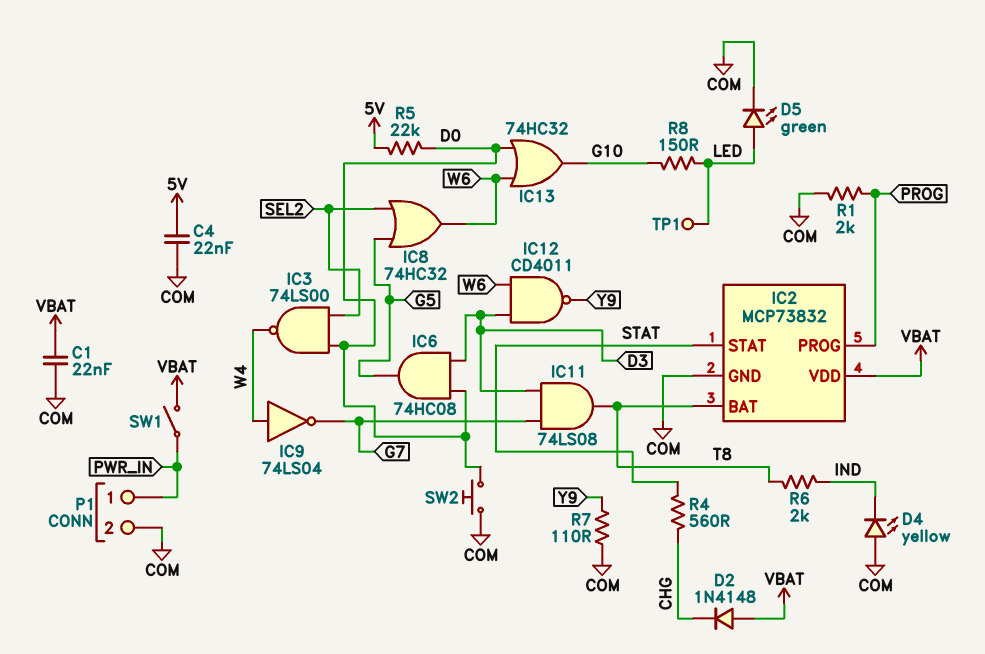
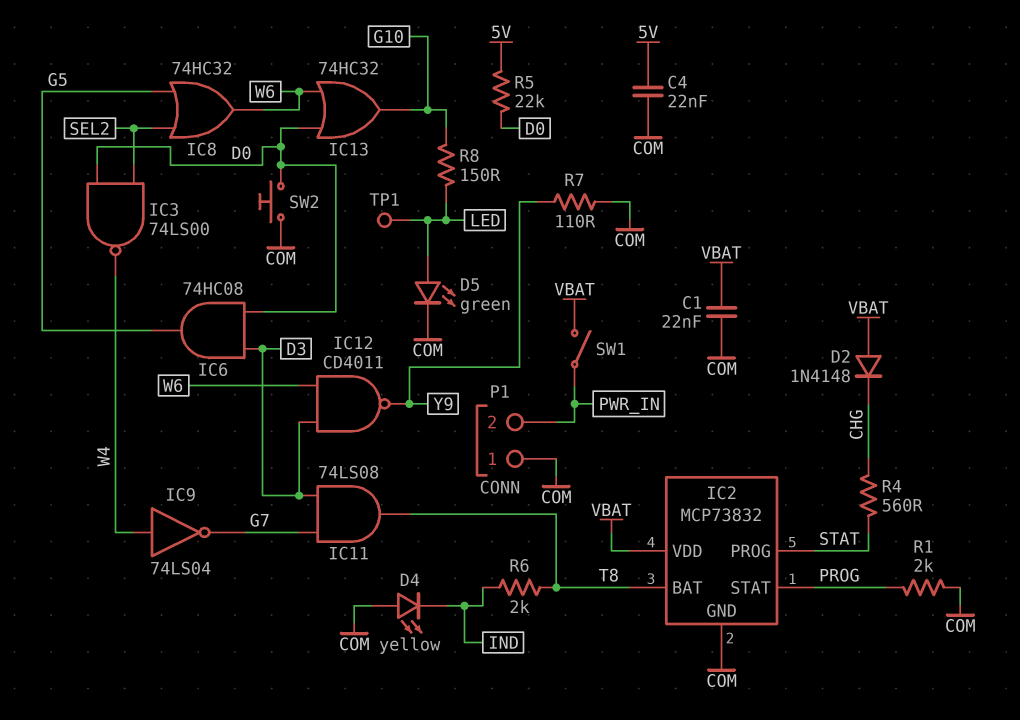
IC2 pin PROG: PROG -> STAT
IC2 pin STAT: STAT -> PROG
P1 pin 1: PWR_IN -> COM
P1 pin 2: COM -> PWR_IN

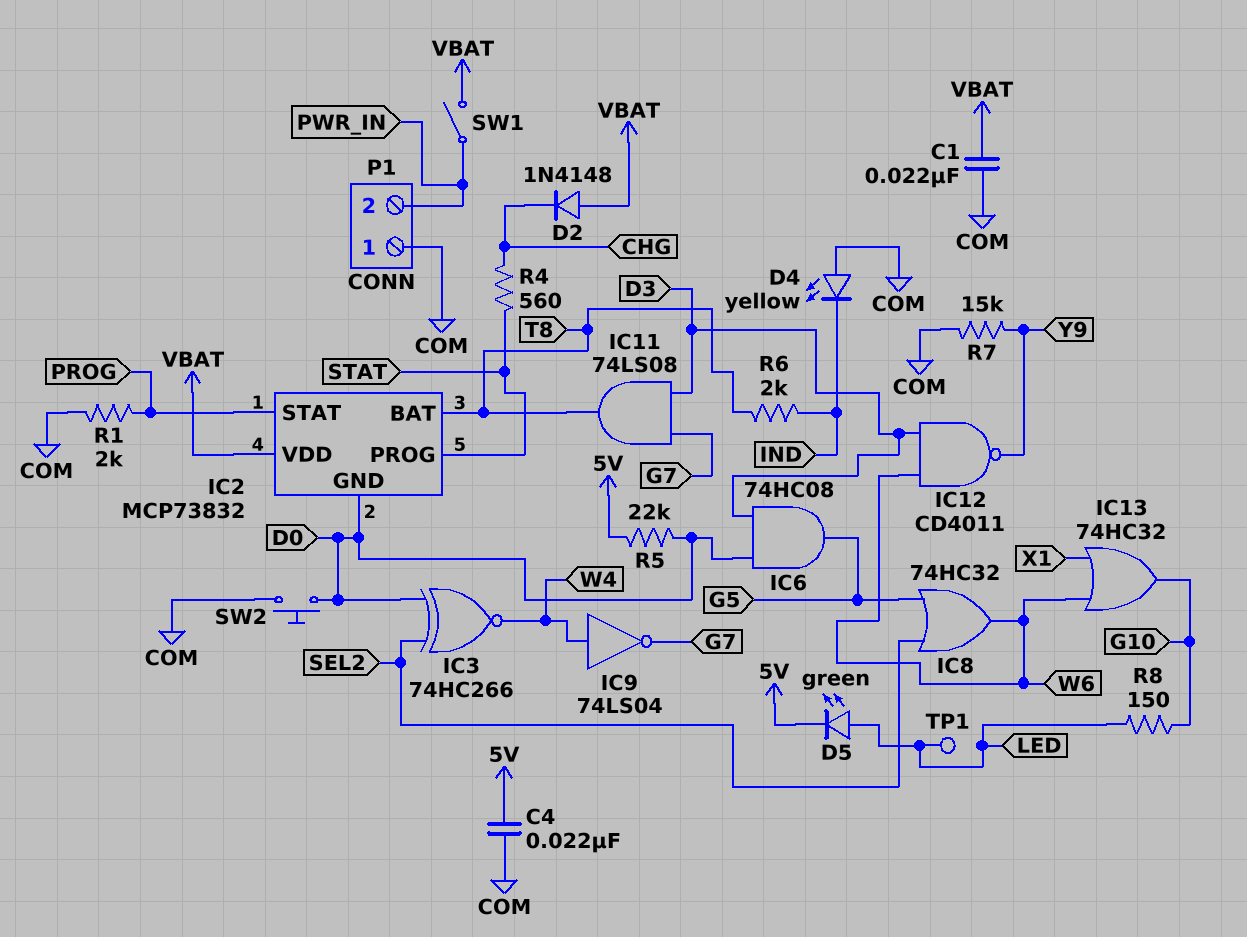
D5: LED green (A LED, K COM) -> LED green (A LED, K 5V)
IC2 pin GND: COM -> D0
IC3: NAND 74LS00 (in D0, in SEL2, out W4) -> XNOR 74HC266 (in D0, in SEL2, out W4)
IC13: OR 74HC32 (in D0, in W6, out G10) -> OR 74HC32 (in W6, in X1, out G10)
R7: 110 (COM, Y9) -> 15k (COM, Y9)

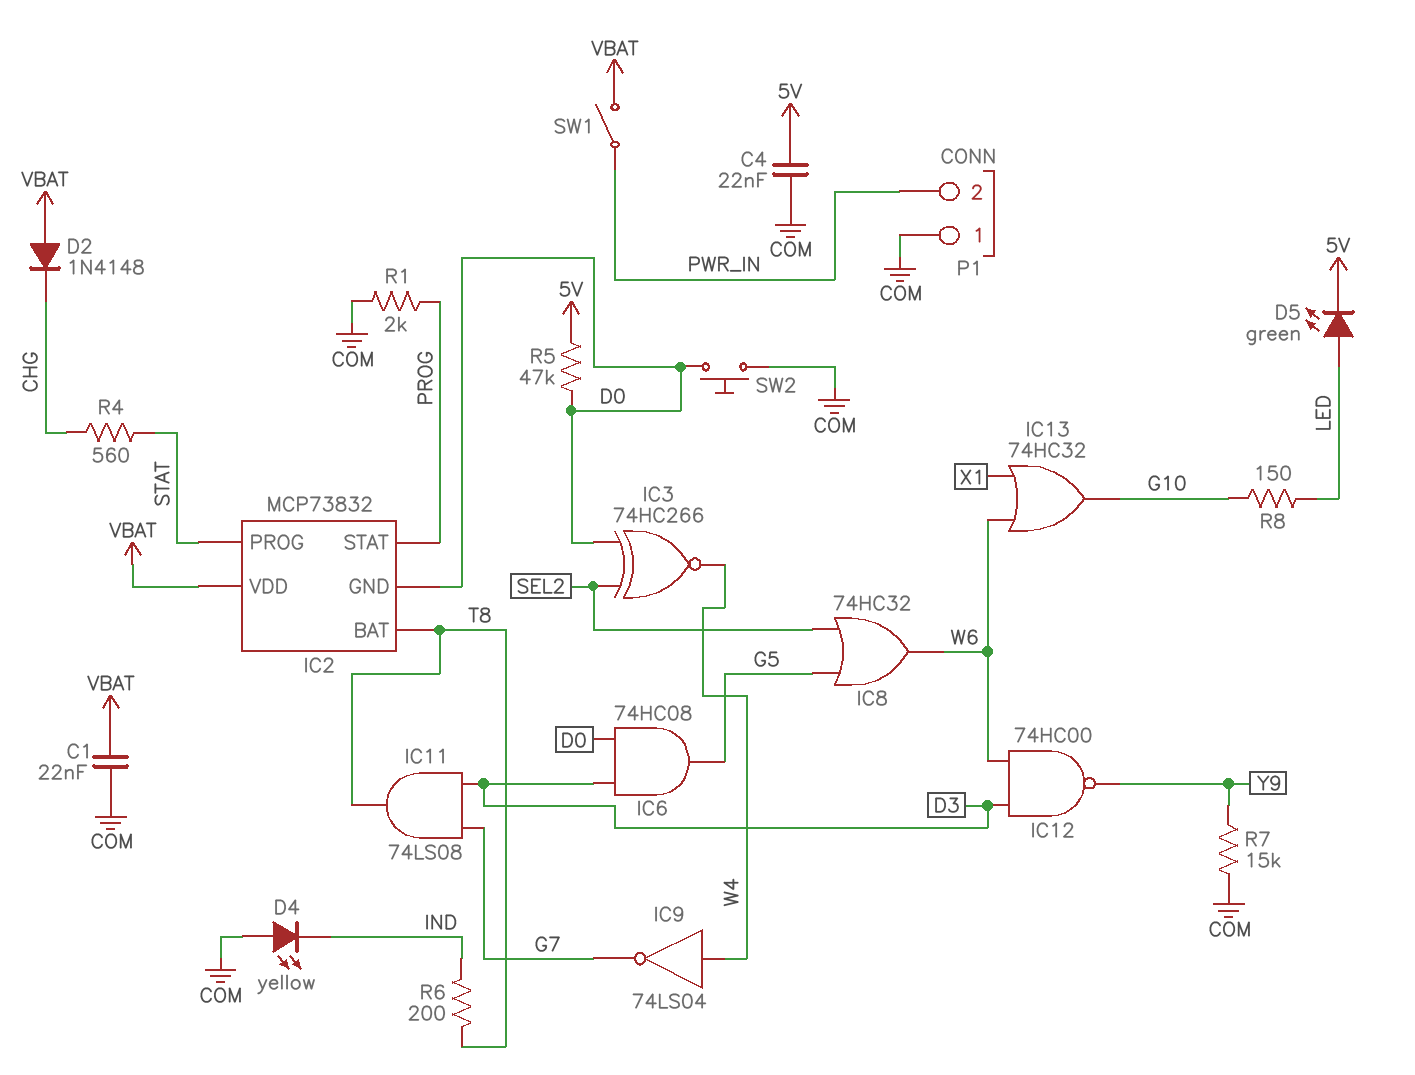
IC12: NAND CD4011 (in D3, in W6, out Y9) -> NAND 74HC00 (in D3, in W6, out Y9)
R5: 22k (5V, D0) -> 47k (5V, D0)
R6: 2k (IND, T8) -> 200 (IND, T8)
TP1: test point (LED) -> none

